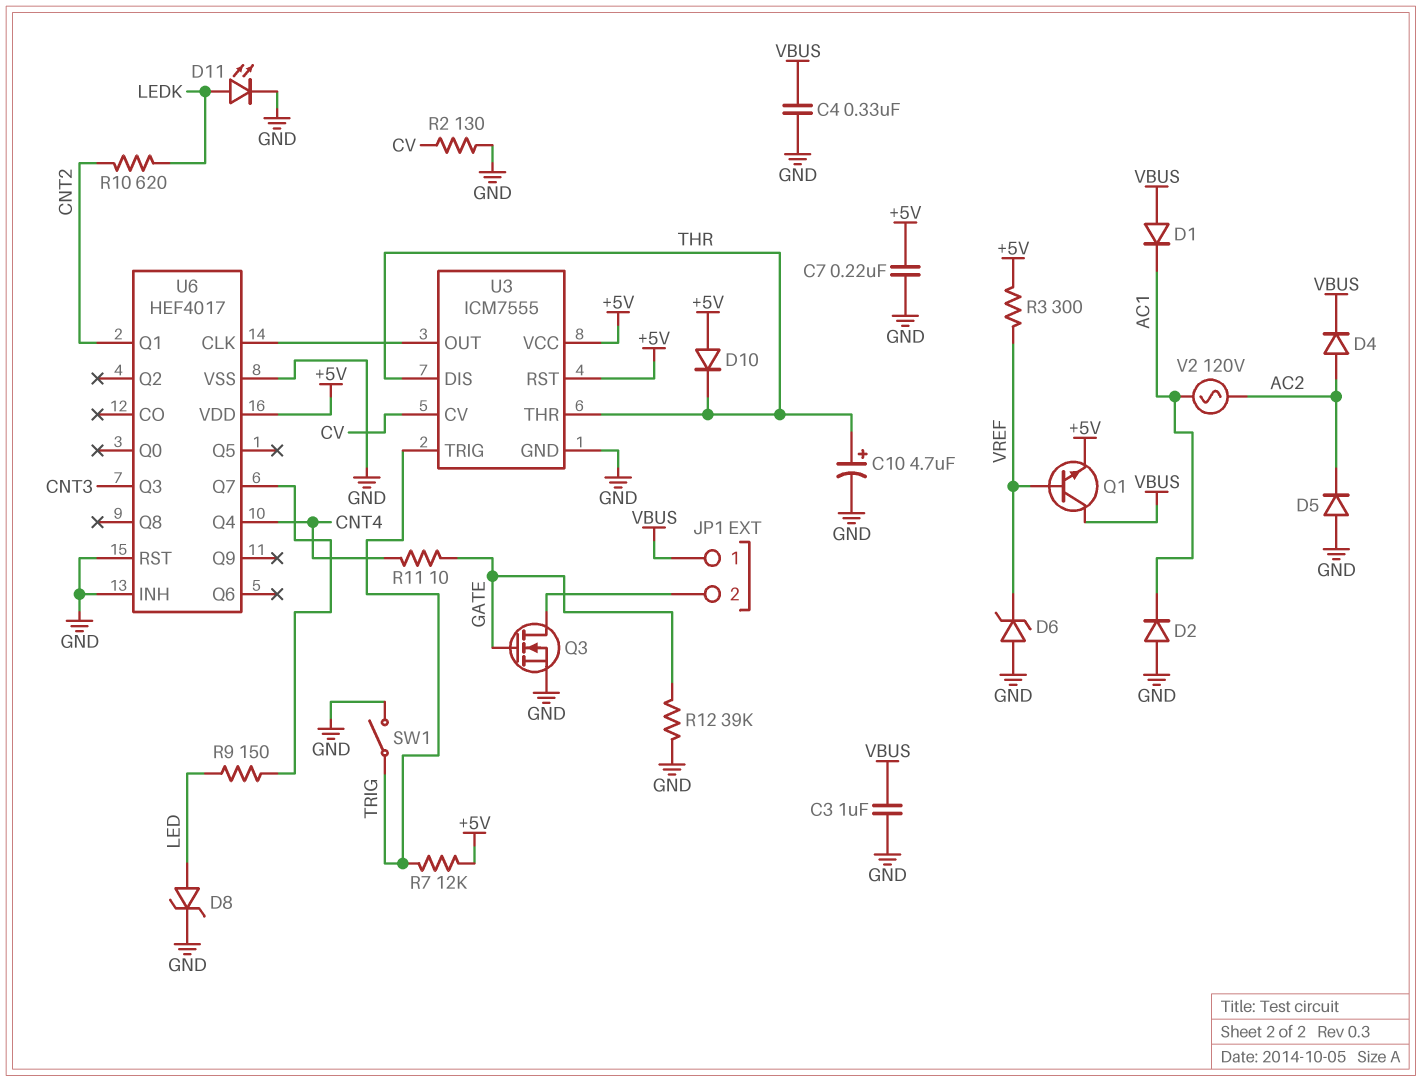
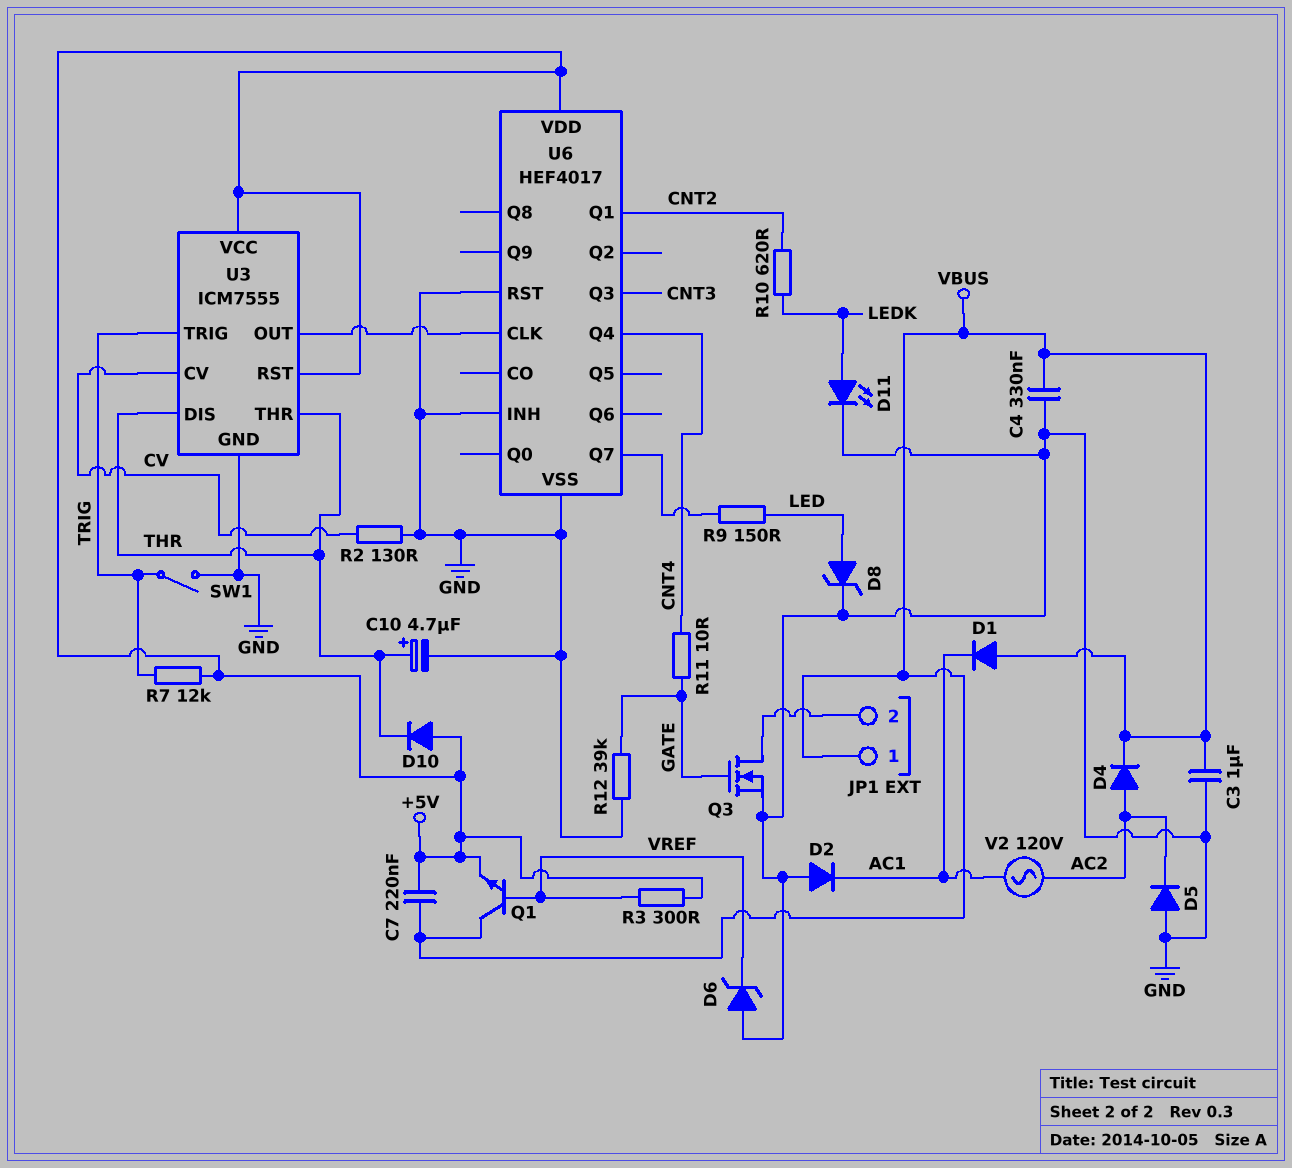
C7: 220nF (+5V, GND) -> 220nF (+5V, VBUS)

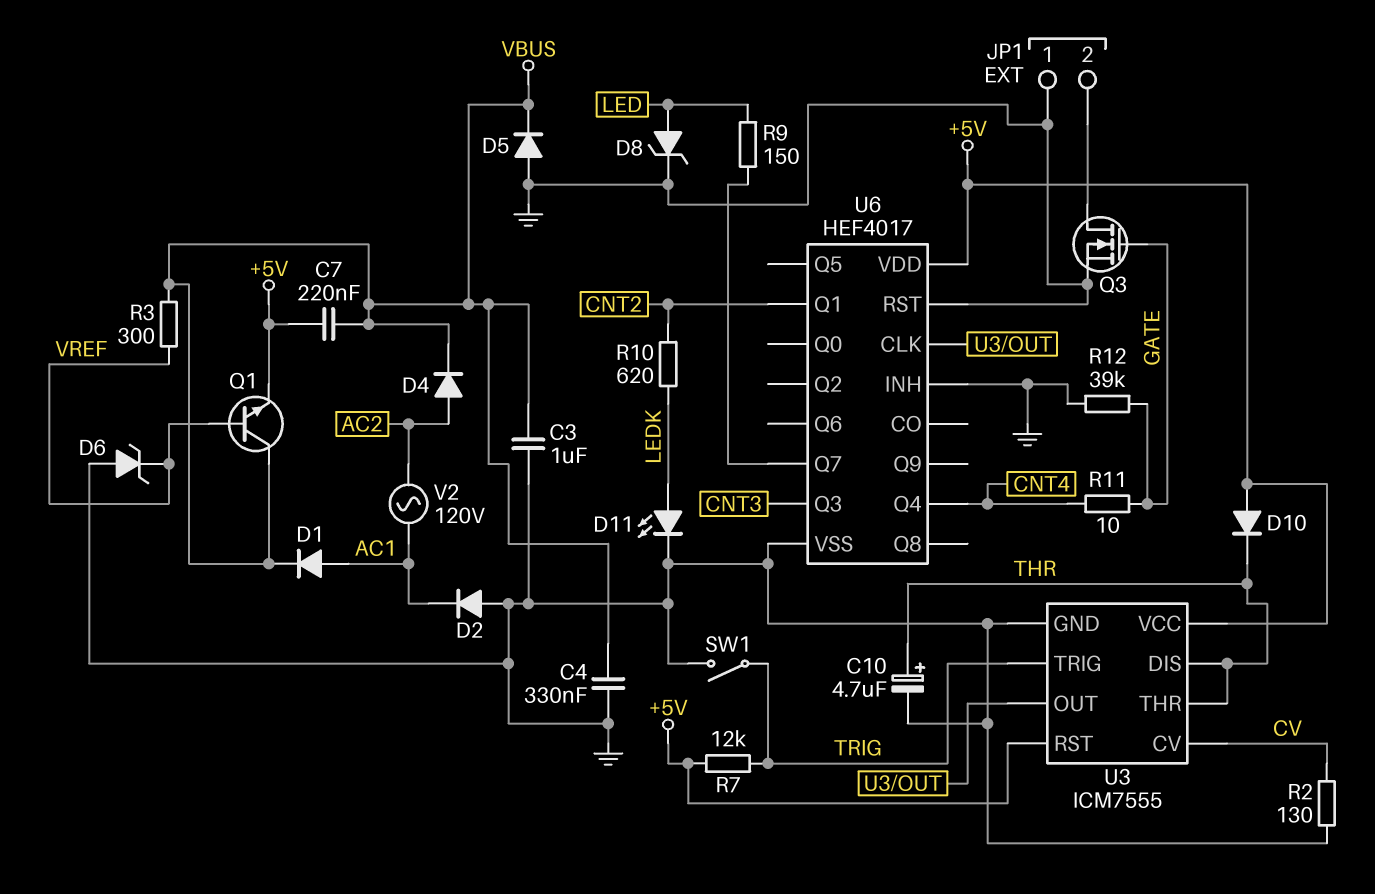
D1: diode (A VBUS, K AC1) -> diode (A AC1, K VBUS)
D5: diode (A GND, K AC2) -> diode (A GND, K VBUS)
JP1 pin 1: VBUS -> GND
R3: 300 (+5V, VREF) -> 300 (VBUS, VREF)

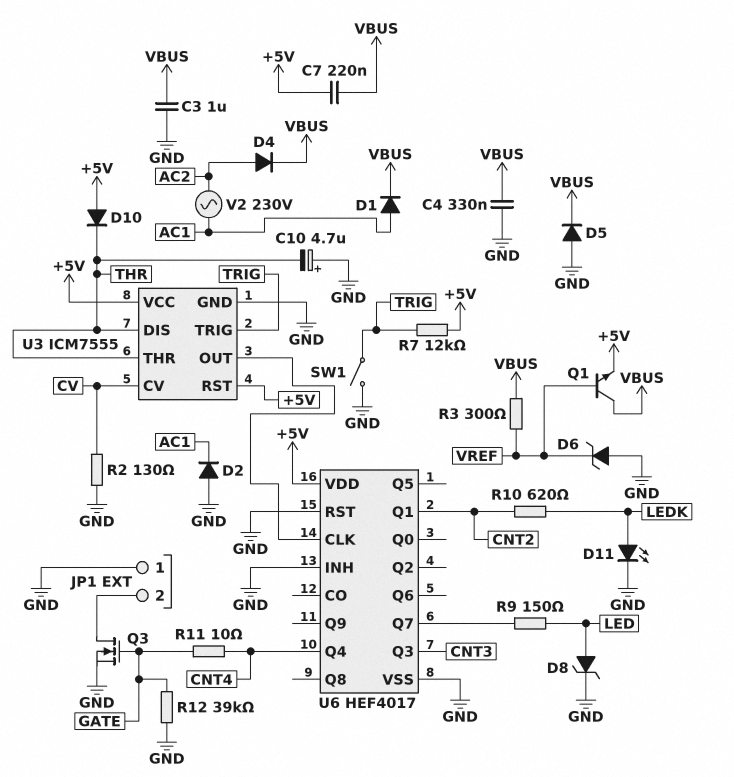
C10: 4.7uF (plus THR, minus GND) -> 4.7uF (plus GND, minus THR)
V2: AC 120V (AC1, AC2) -> AC 230V (AC1, AC2)

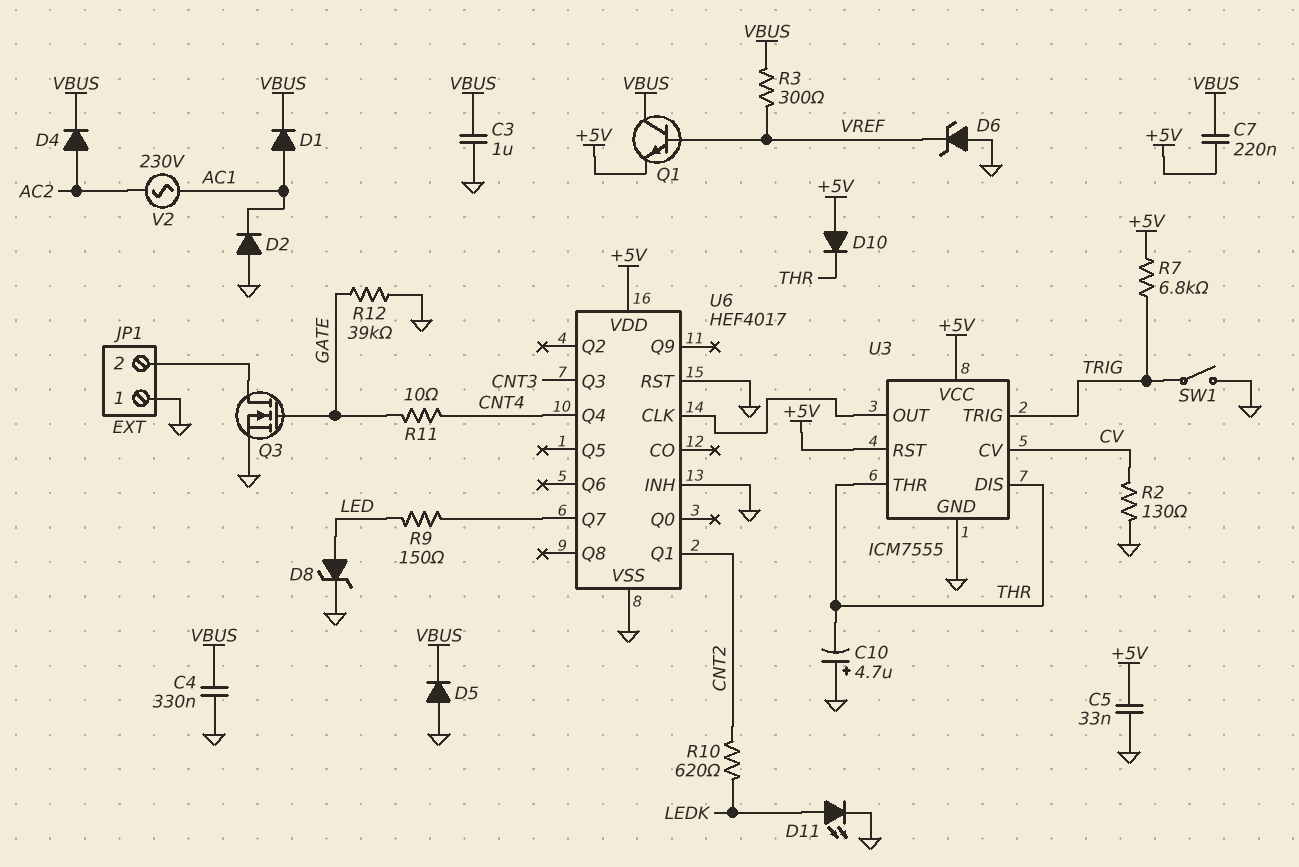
C5: none -> 33nF (+5V, GND)
R7: 12k (+5V, TRIG) -> 6.8k (+5V, TRIG)

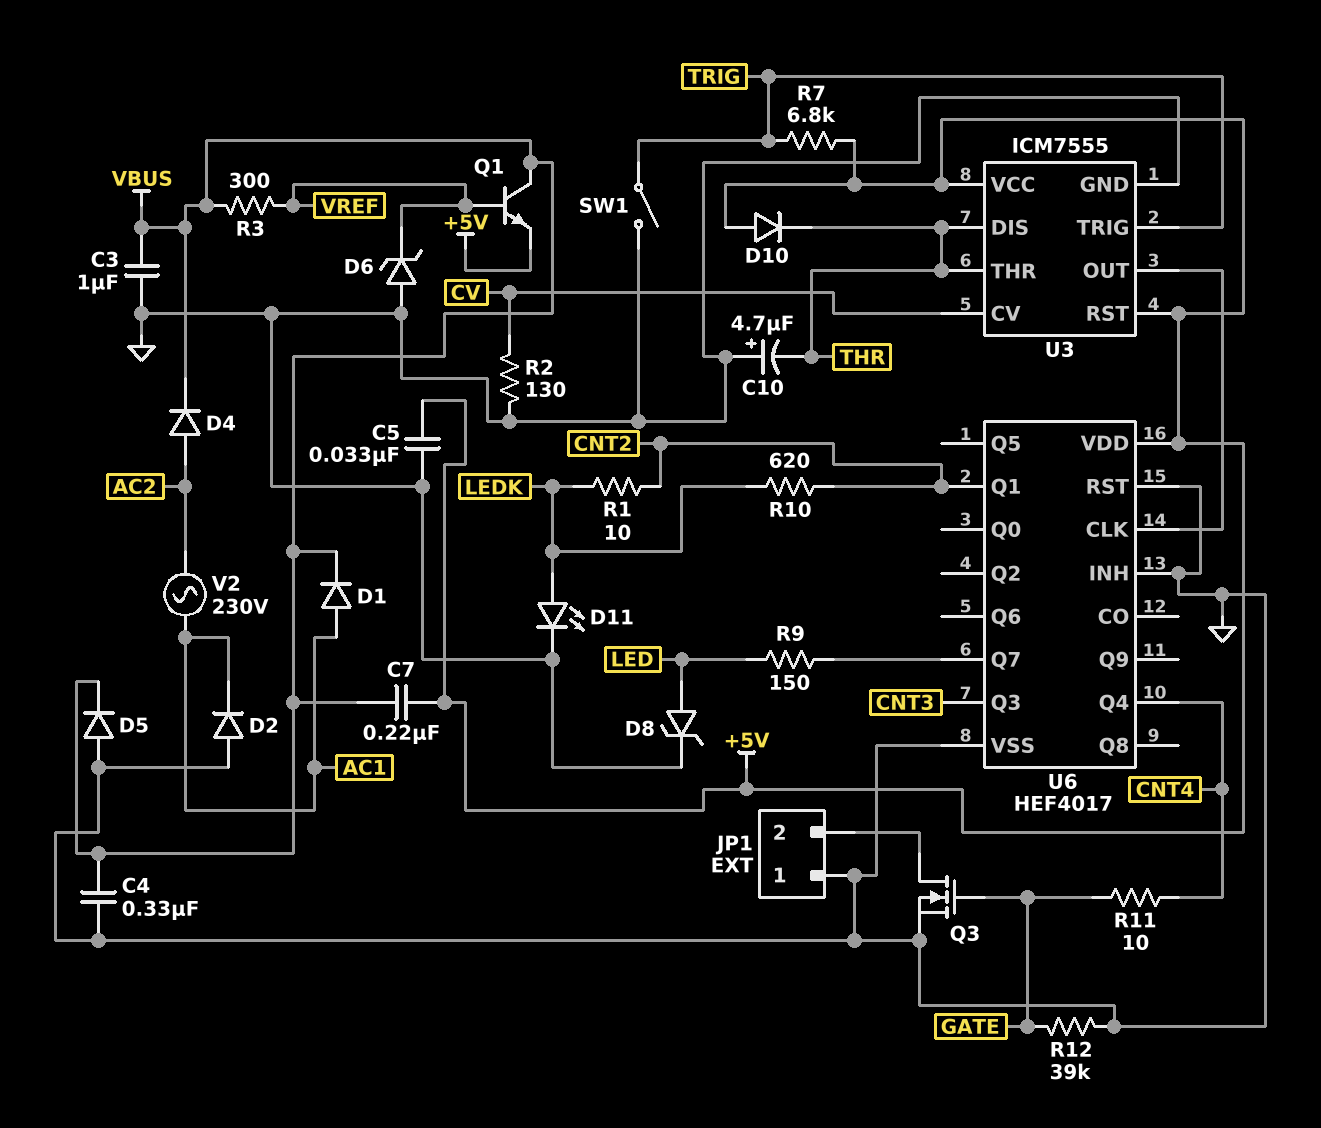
R1: none -> 10 (CNT2, LEDK)

